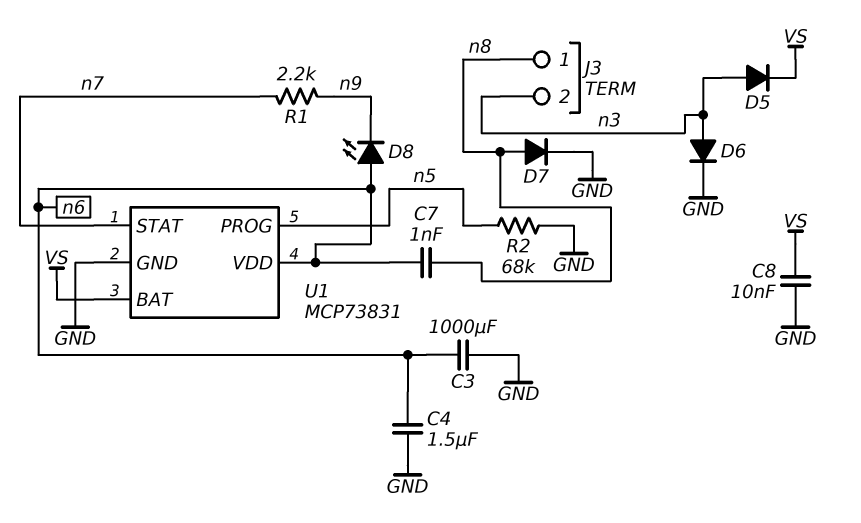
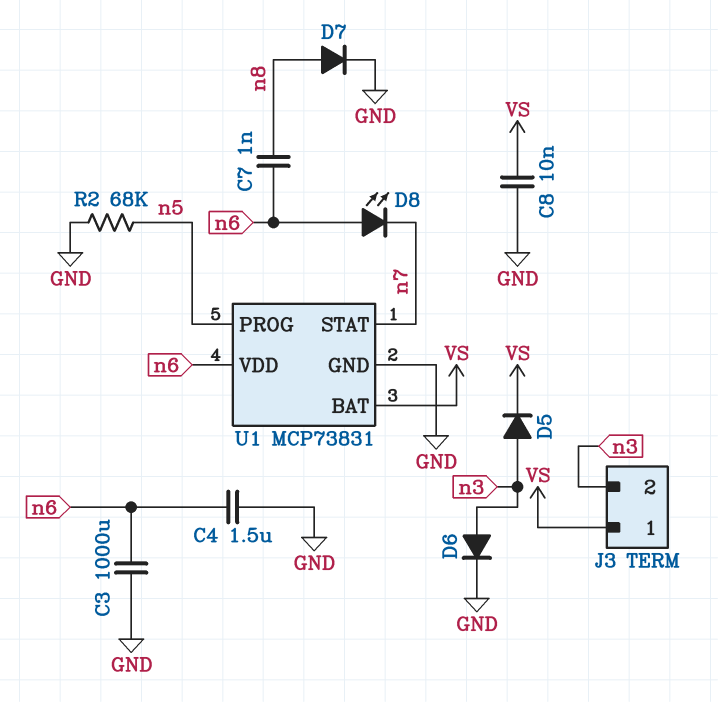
D8: LED (A n6, K n9) -> LED (A n6, K n7)
J3 pin 1: n8 -> VS
R1: 2.2k (n7, n9) -> none

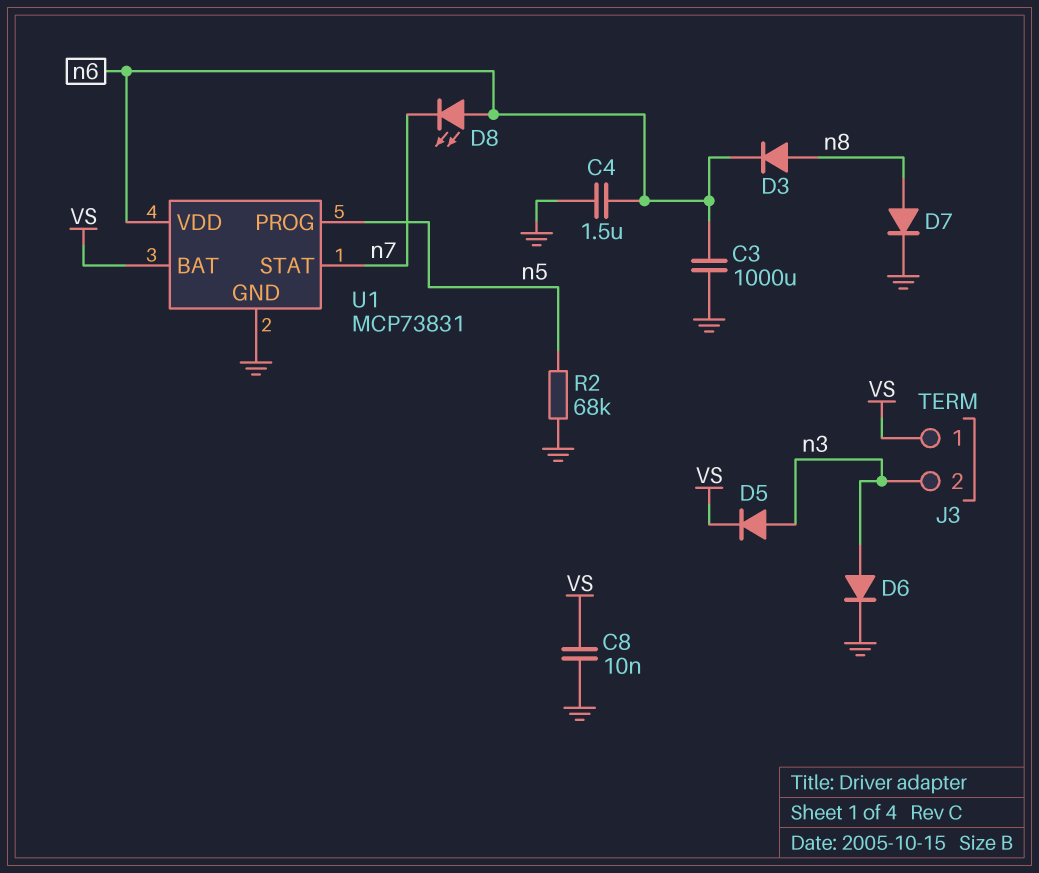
C7: 1nF (n6, n8) -> none
D3: none -> diode (A n8, K n6)

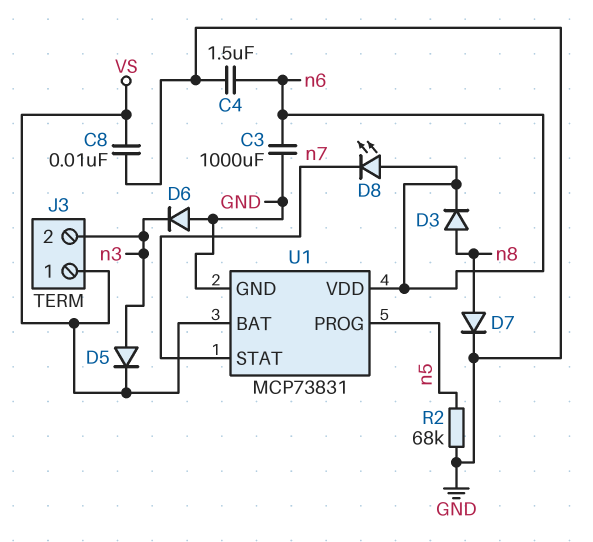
D6: diode (A n3, K GND) -> diode (A GND, K n3)

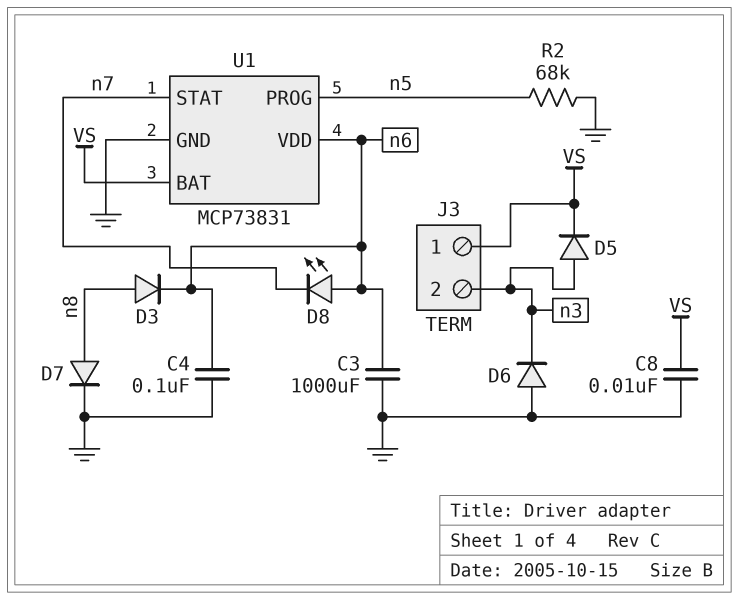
C4: 1.5uF (GND, n6) -> 100nF (GND, n6)

